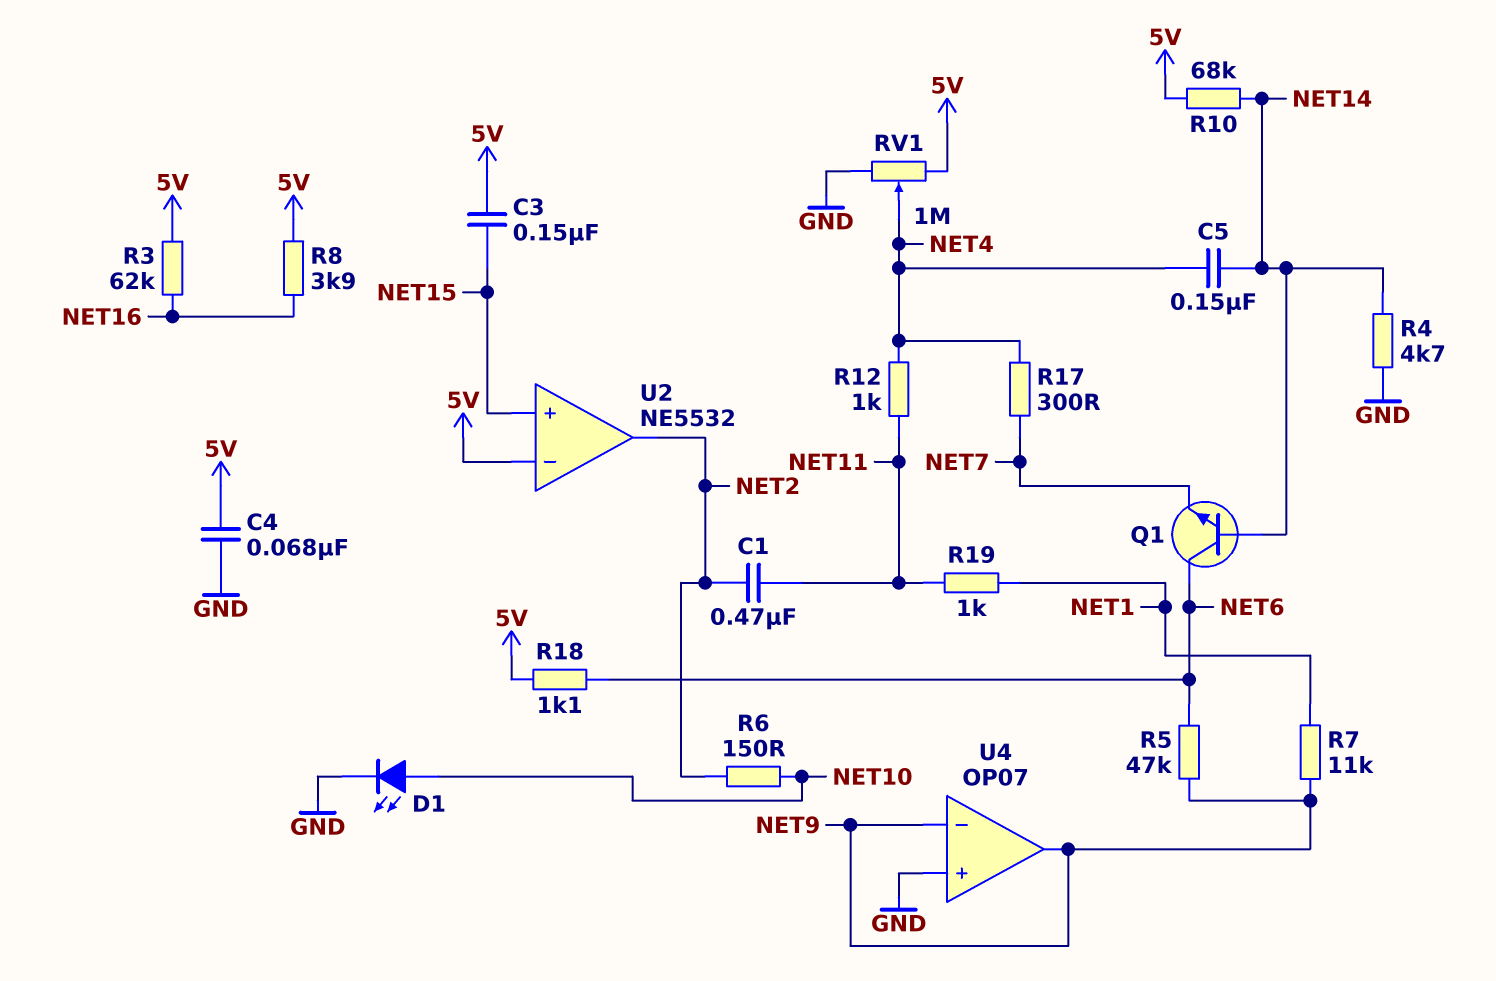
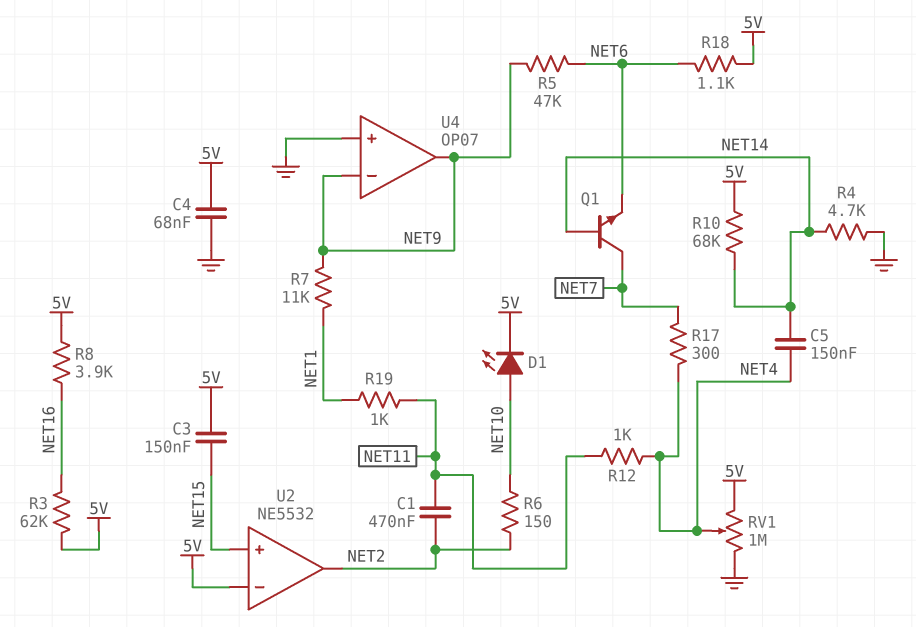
D1: LED (A NET10, K GND) -> LED (A NET10, K 5V)
Q1: NPN (B NET14, C NET6, E NET7) -> NPN (B NET14, C NET7, E NET6)

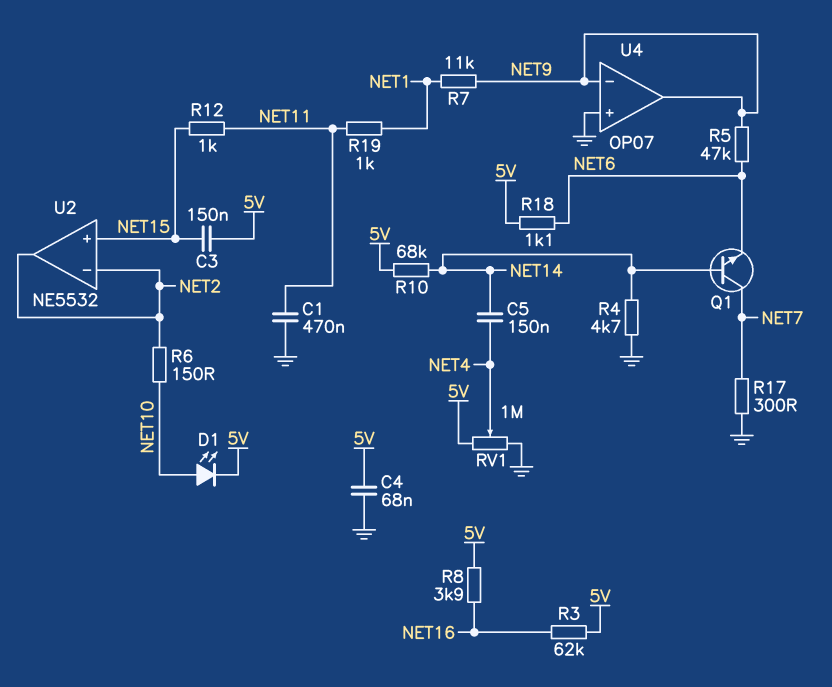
C1: 470nF (NET2, NET11) -> 470nF (GND, NET11)
R12: 1k (NET4, NET11) -> 1k (NET11, NET15)
R17: 300 (NET4, NET7) -> 300 (GND, NET7)
U2 pin in-: 5V -> NET2

